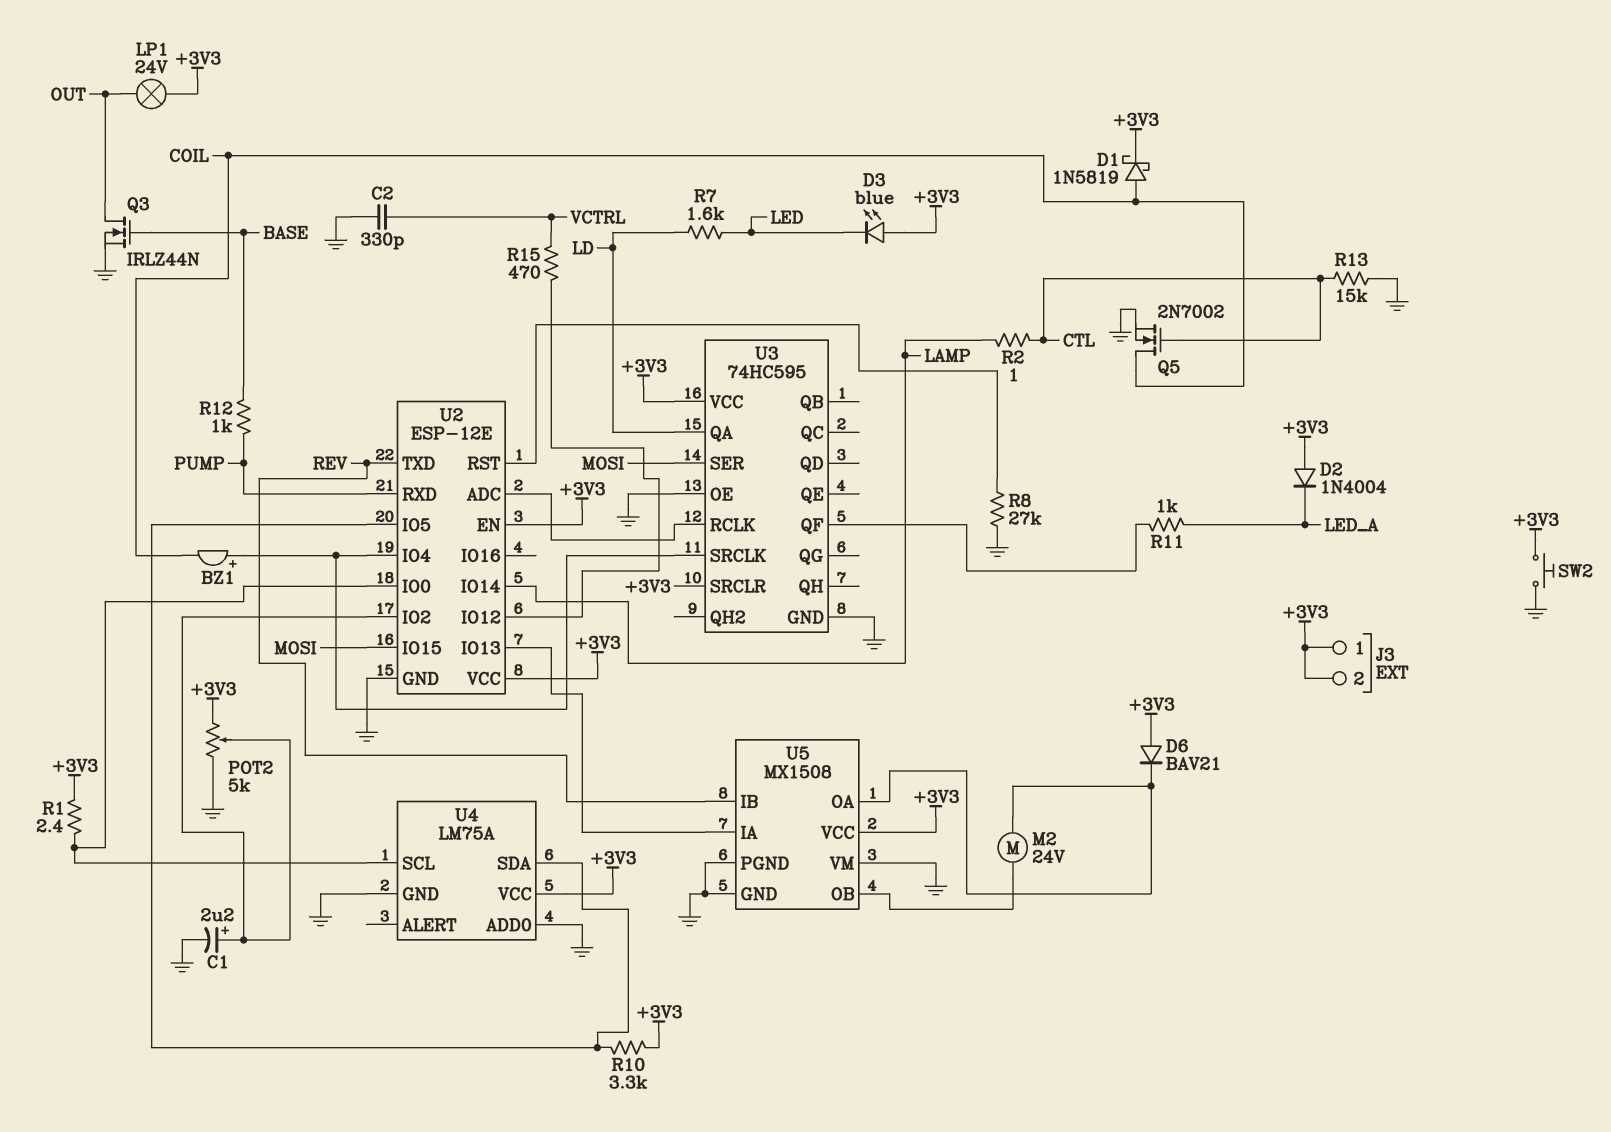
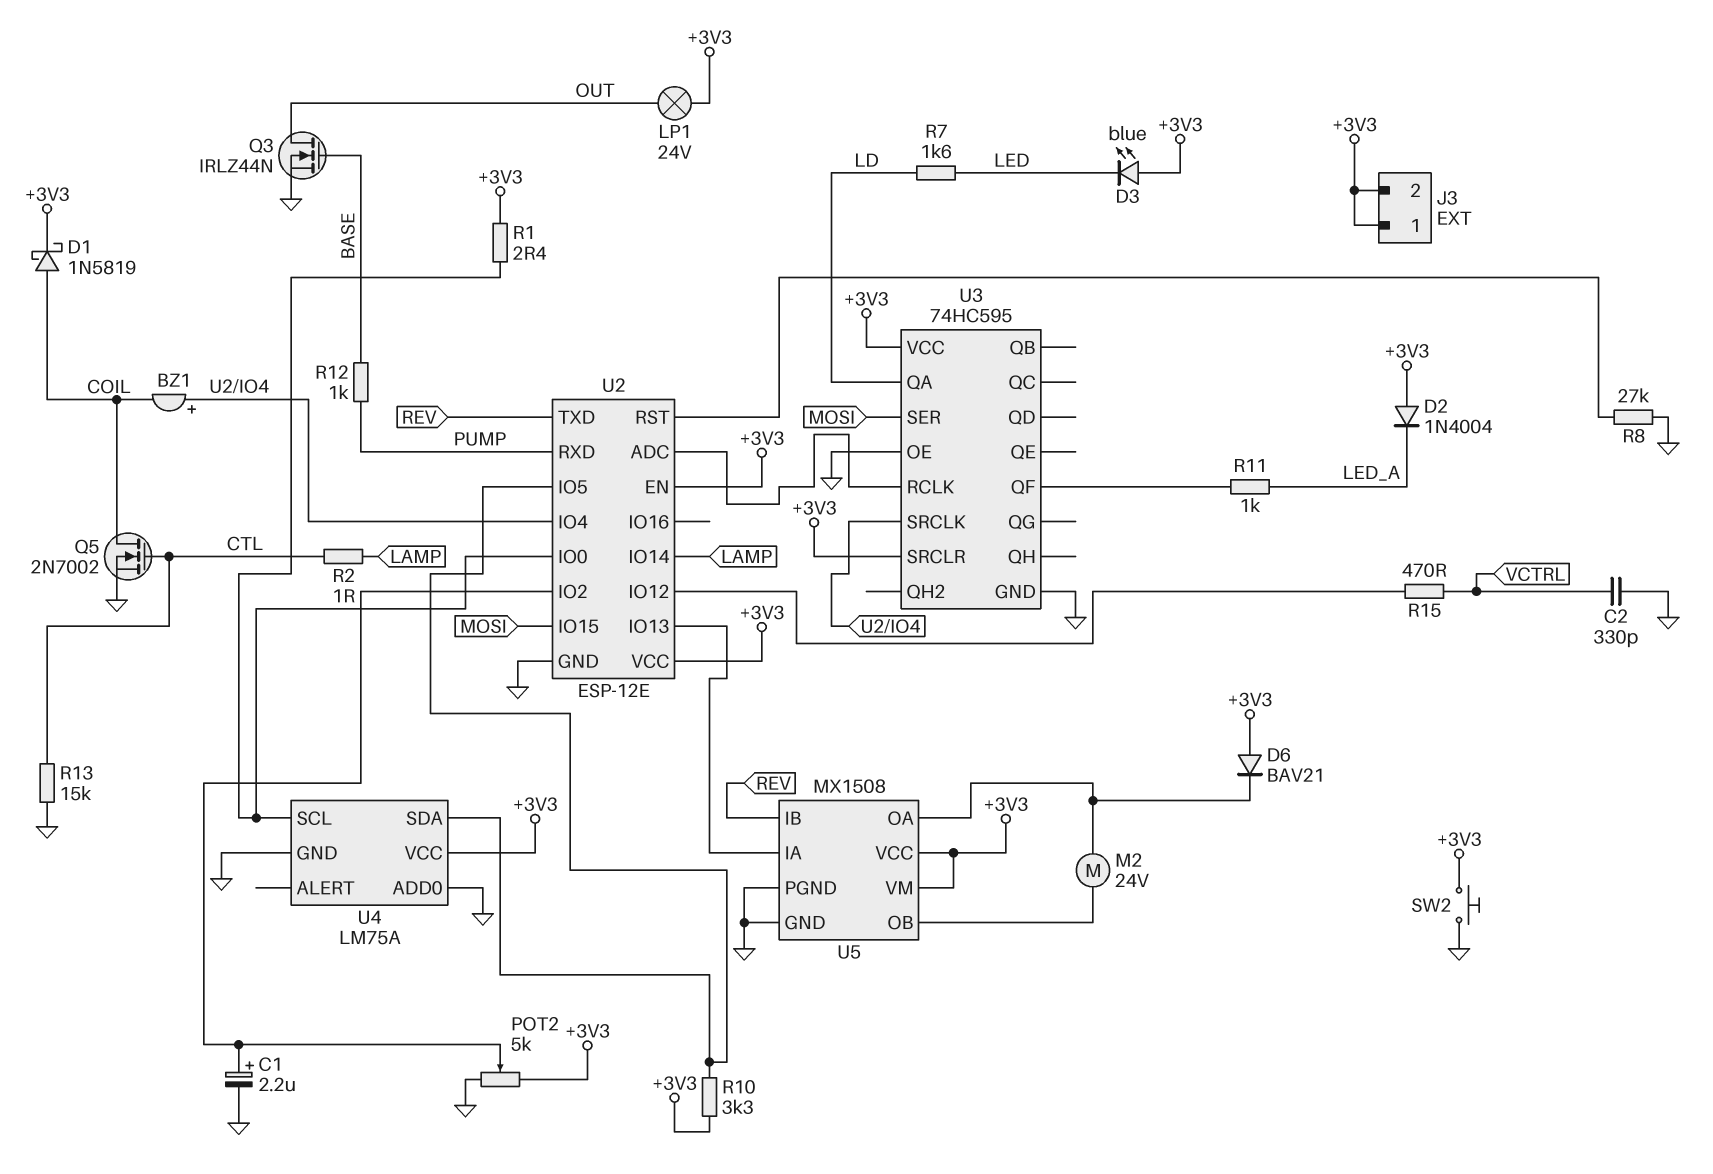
U5 pin VM: GND -> +3V3

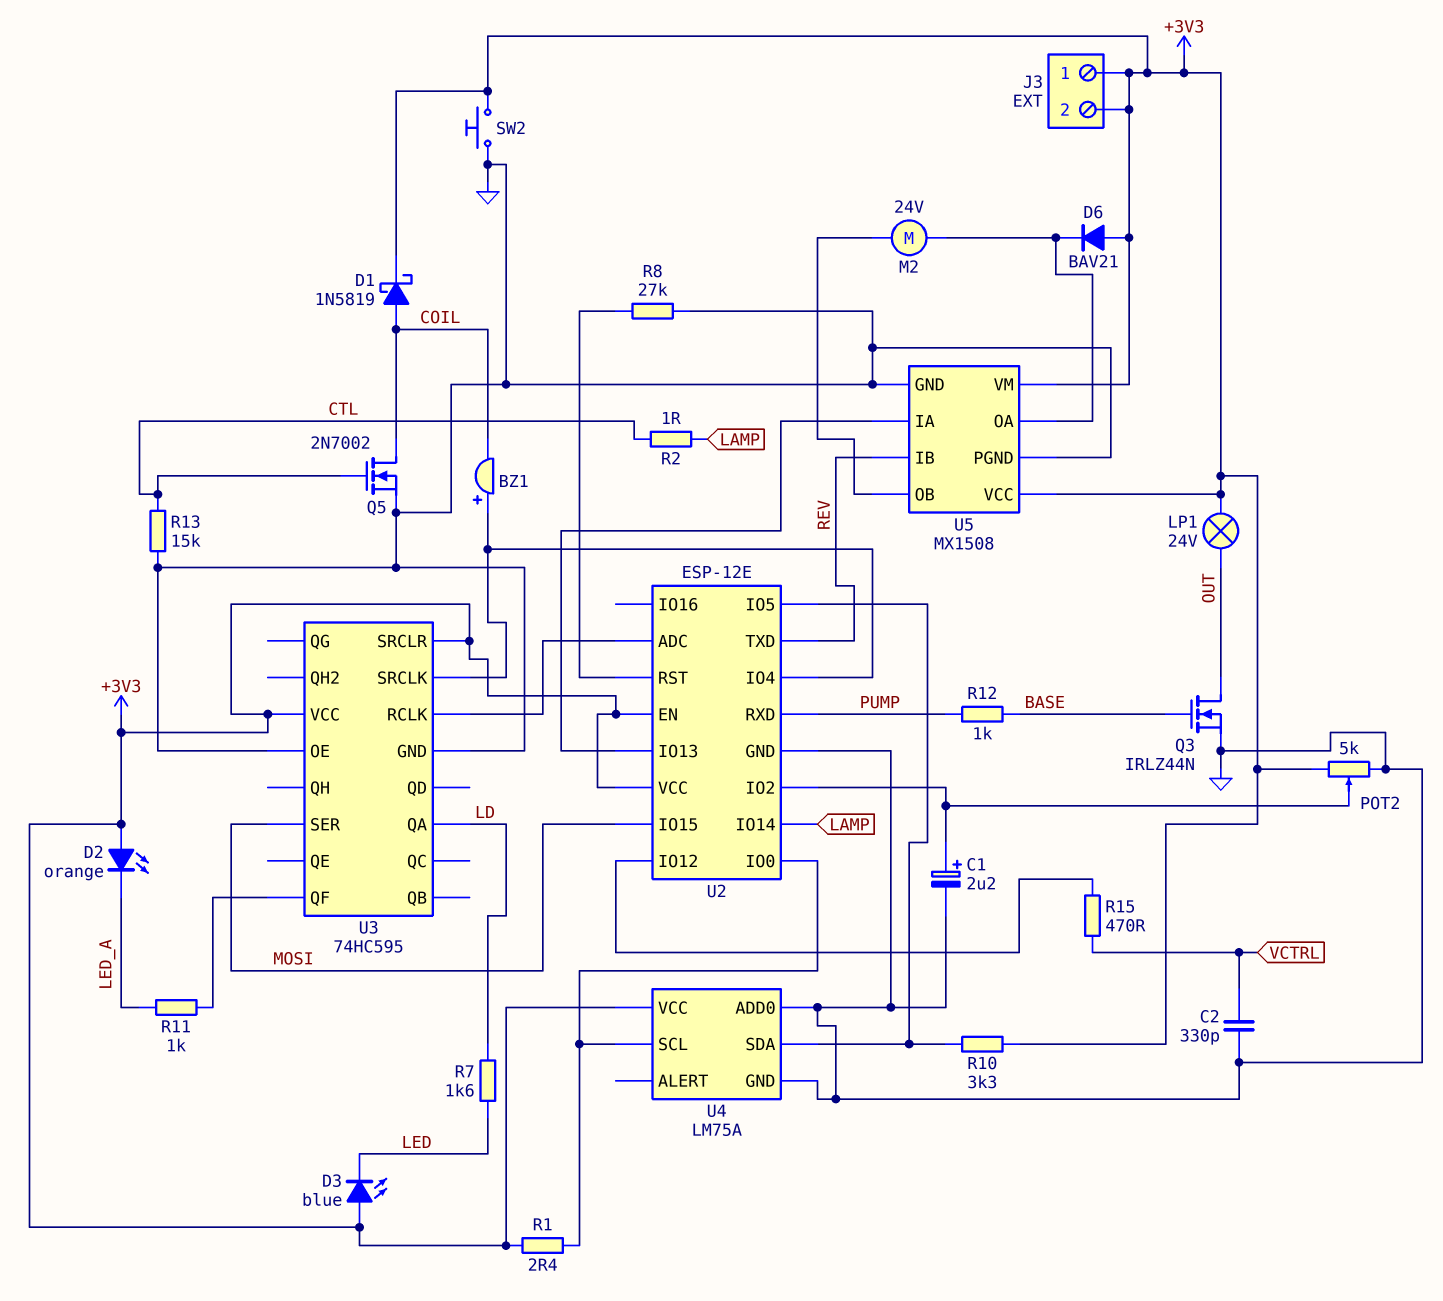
D2: diode 1N4004 (A +3V3, K LED_A) -> LED orange (A +3V3, K LED_A)

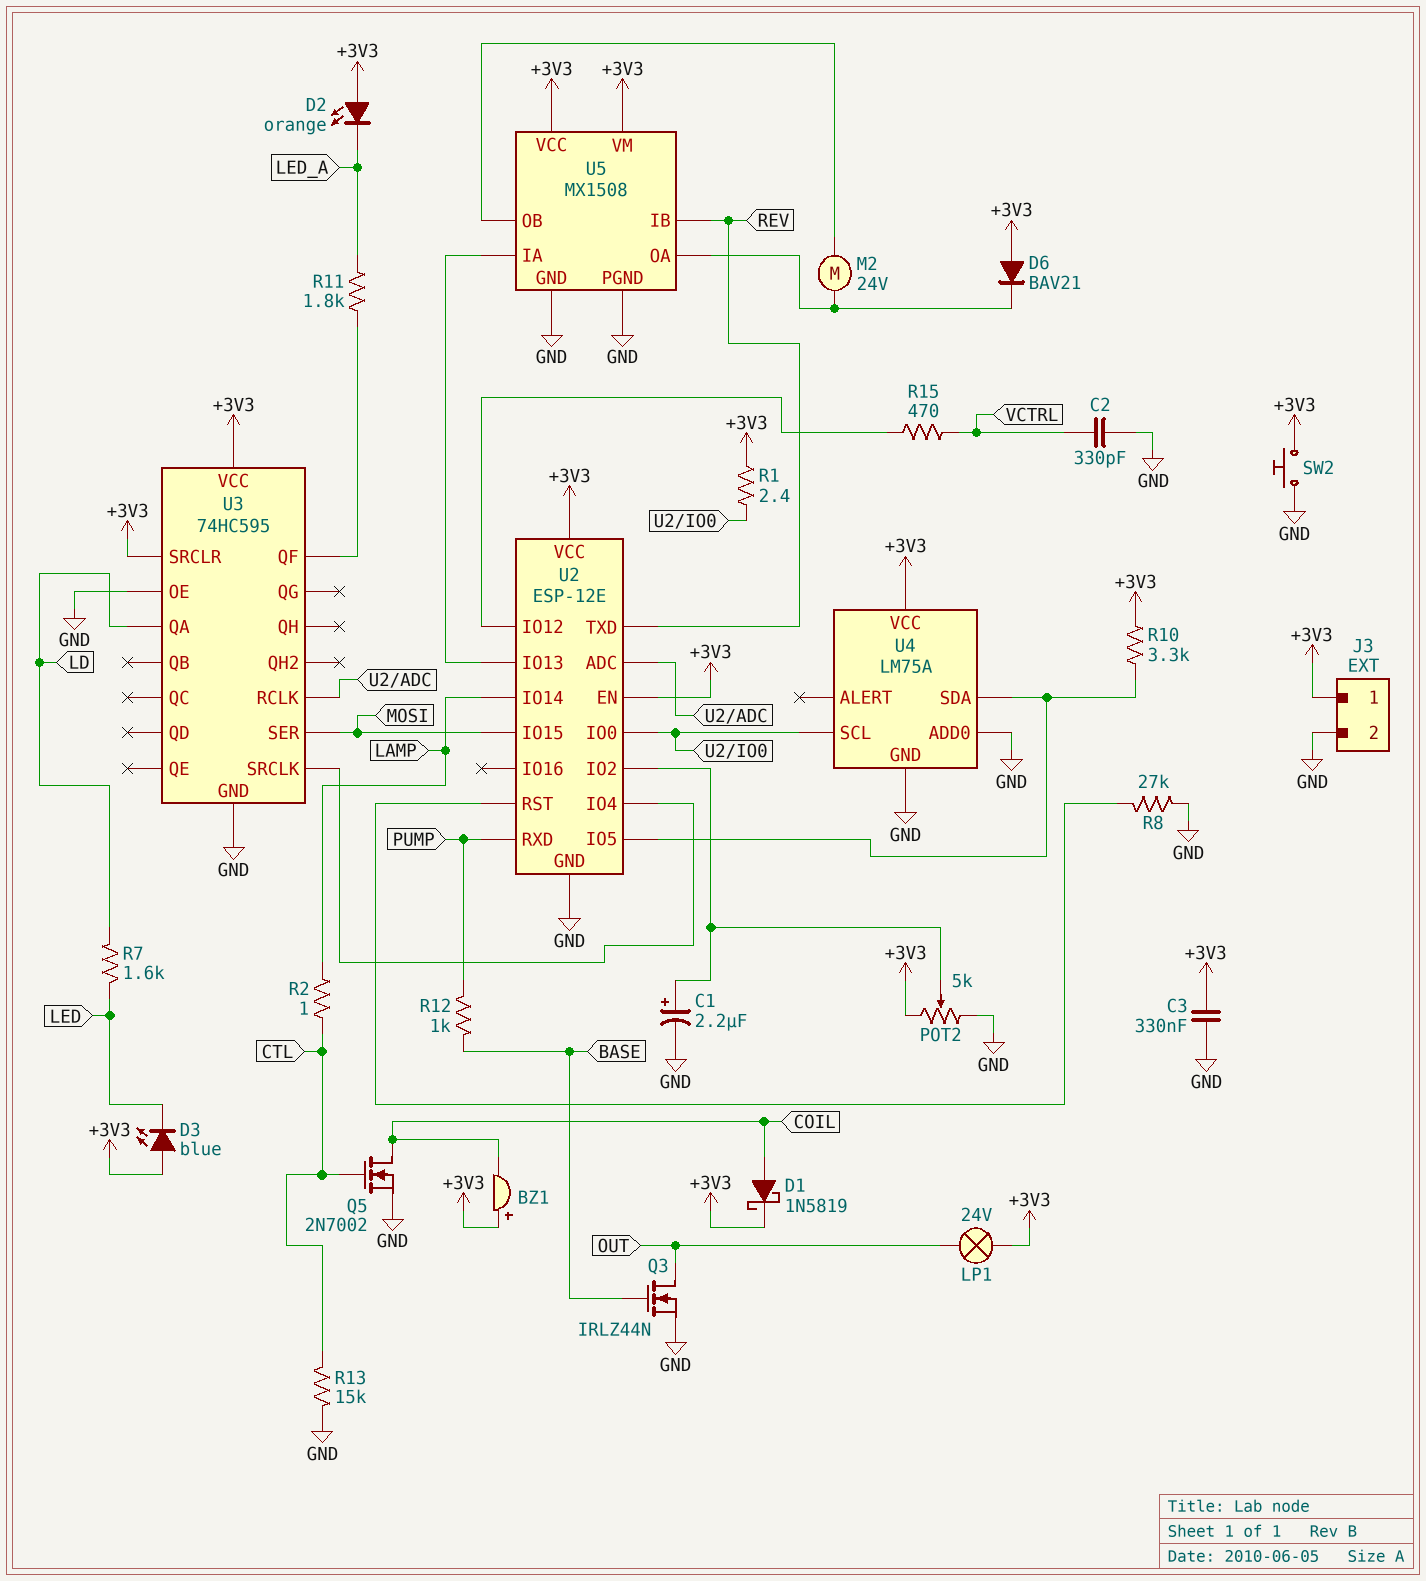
BZ1: buzzer (plus U2/IO4, minus COIL) -> buzzer (plus +3V3, minus COIL)
C3: none -> 330nF (+3V3, GND)
J3 pin 2: +3V3 -> GND
R11: 1k (LED_A, U3/QF) -> 1.8k (LED_A, U3/QF)

